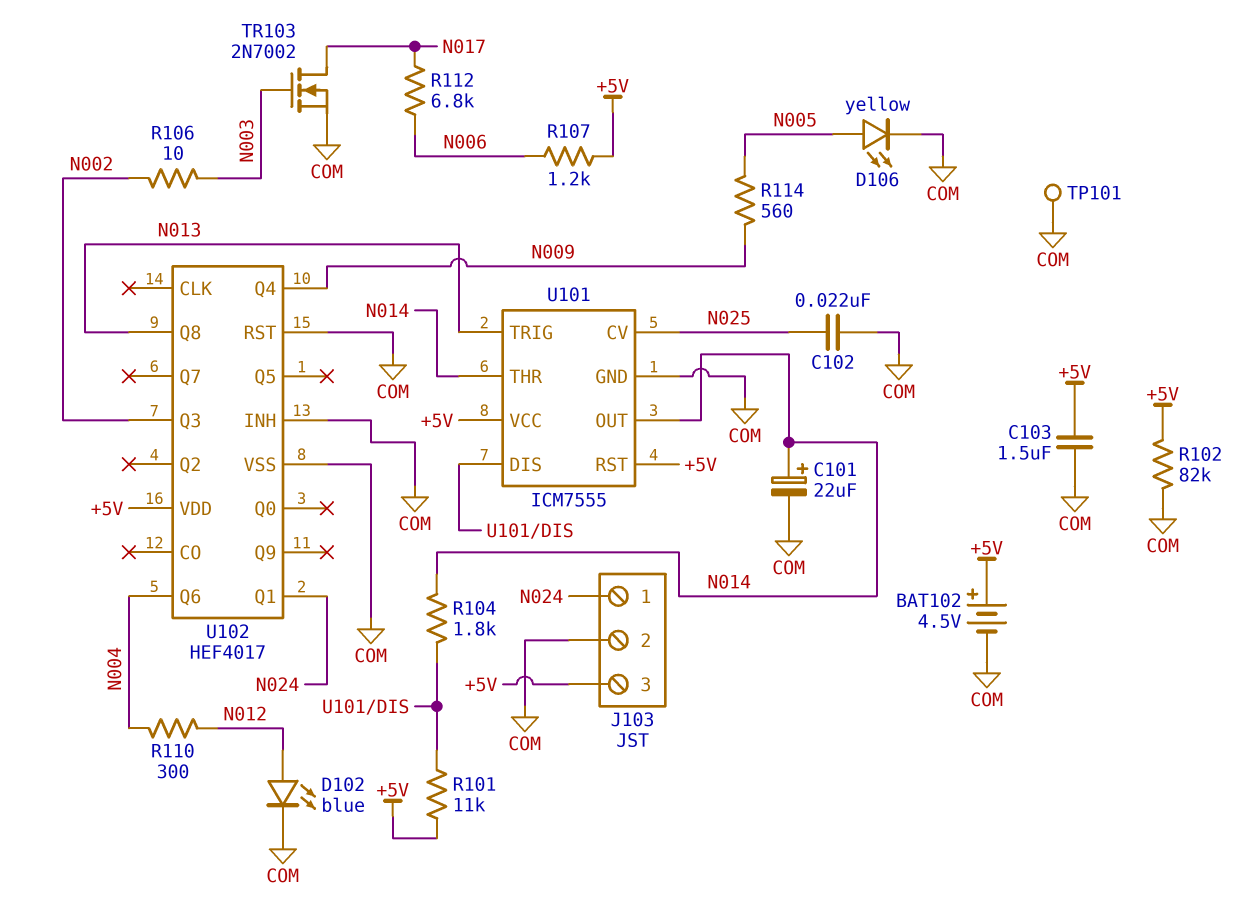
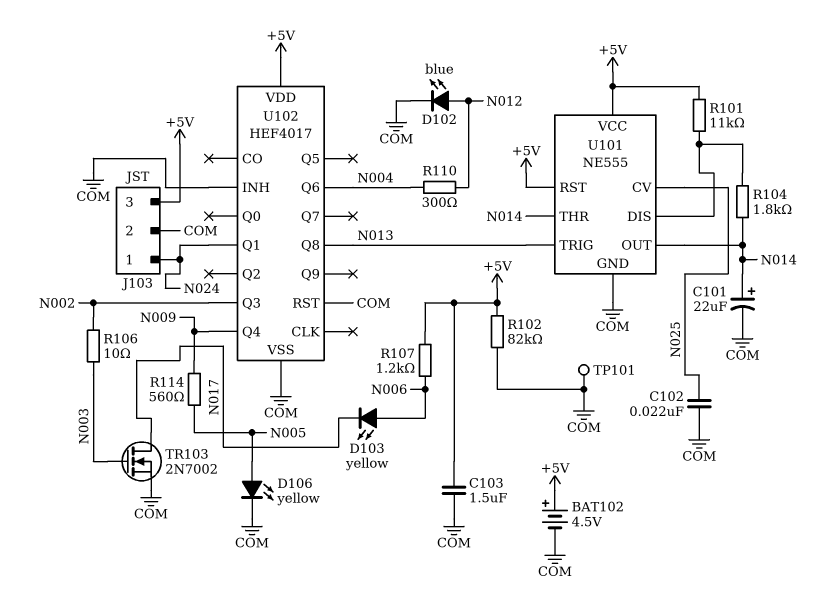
D103: none -> LED yellow (A N006, K N017)
R112: 6.8k (N006, N017) -> none
U101: ICM7555 -> NE555

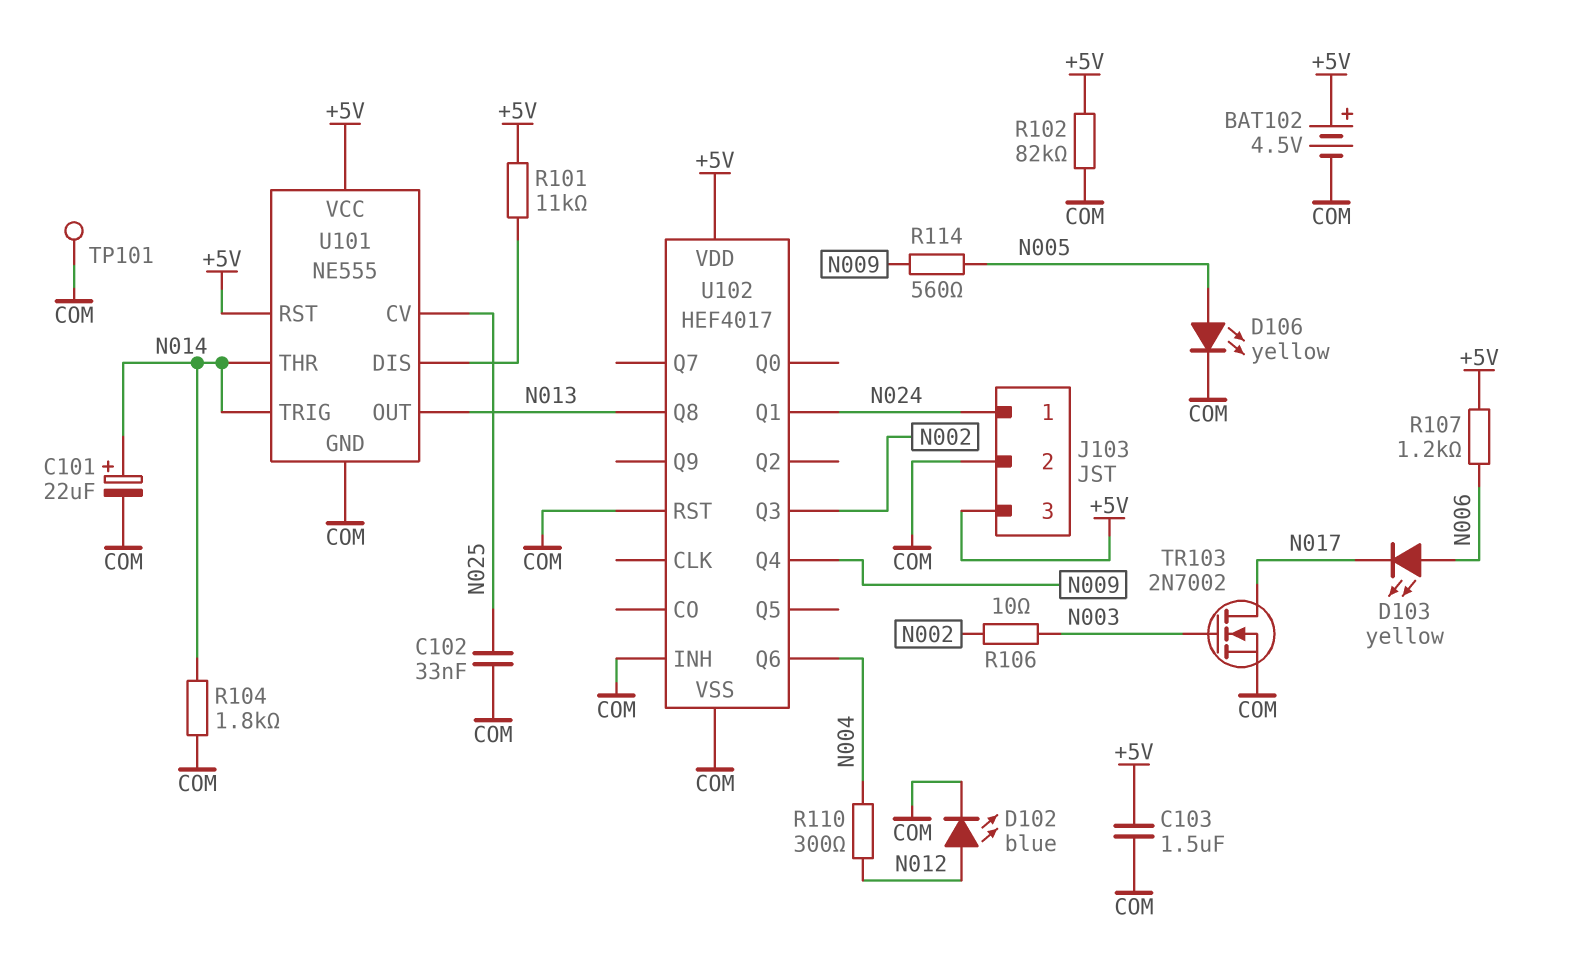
C102: 22nF (COM, N025) -> 33nF (COM, N025)
R104: 1.8k (N014, U101/DIS) -> 1.8k (COM, N014)
U101 pin OUT: N014 -> N013
U101 pin TRIG: N013 -> N014

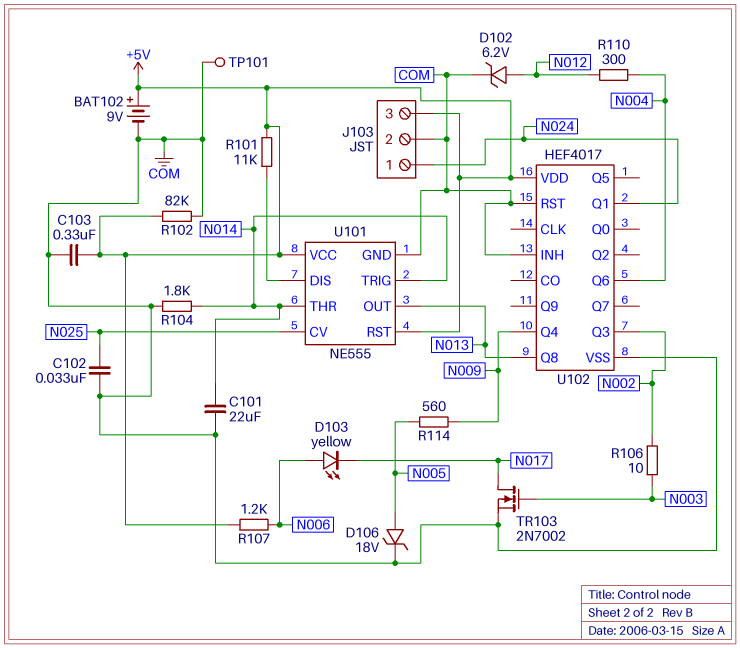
BAT102: 4.5V (plus +5V, minus COM) -> 9V (plus +5V, minus COM)
C101: 22uF (plus N014, minus COM) -> 22uF (COM, N014)
C103: 1.5uF (+5V, COM) -> 330nF (+5V, COM)
D102: LED blue (A N012, K COM) -> zener 6.2V (A N012, K COM)
D106: LED yellow (A N005, K COM) -> zener 18V (A N005, K COM)

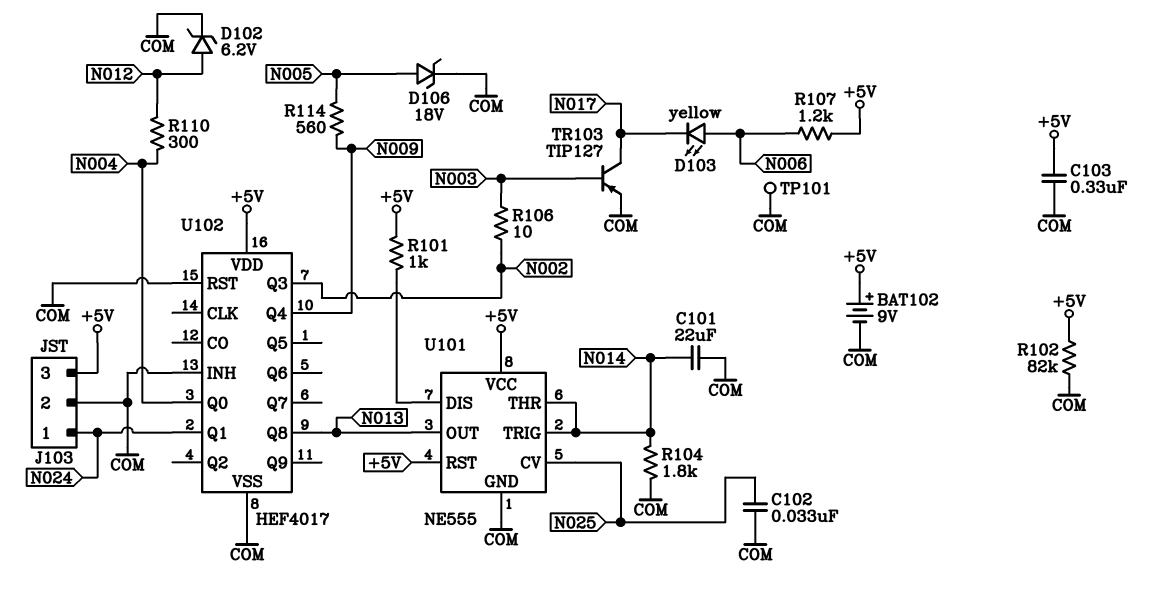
R101: 11k (+5V, U101/DIS) -> 1k (+5V, U101/DIS)
TR103: NMOS 2N7002 (G N003, D N017, S COM) -> PNP TIP127 (B N003, C N017, E COM)
U102 pin Q0: none -> N004
U102 pin Q6: N004 -> none

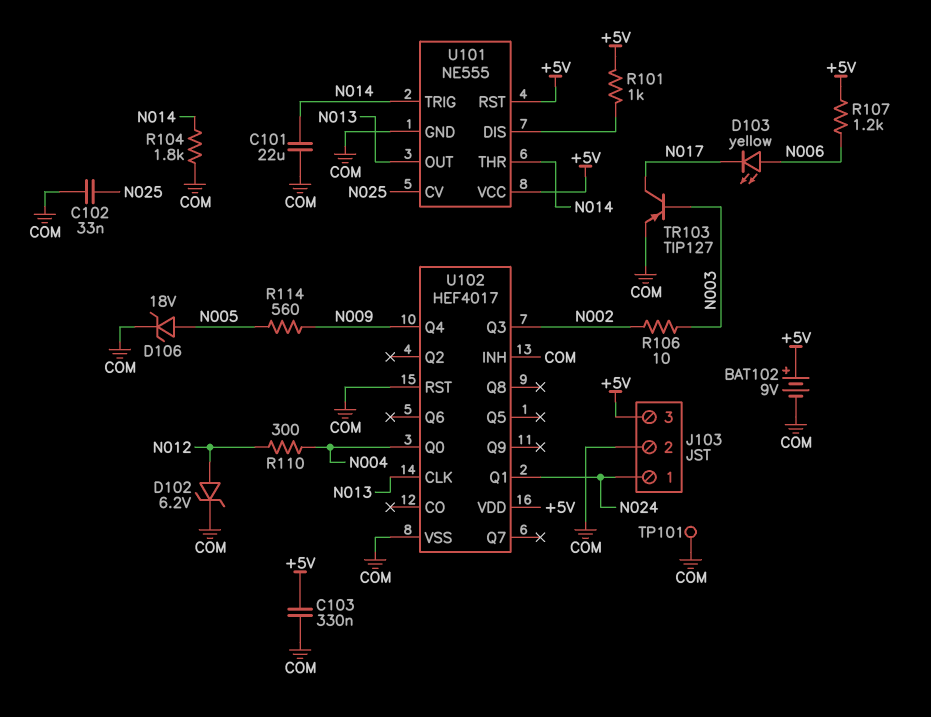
R102: 82k (+5V, COM) -> none
U102 pin CLK: none -> N013
U102 pin Q8: N013 -> none

